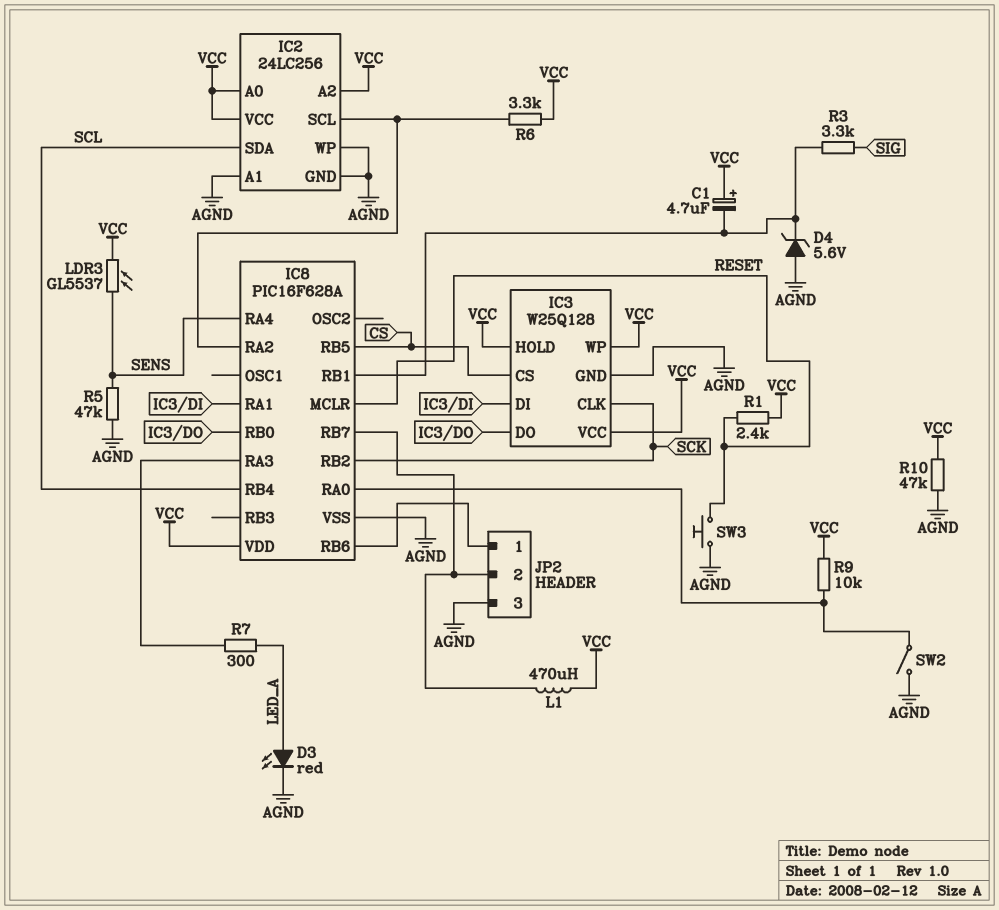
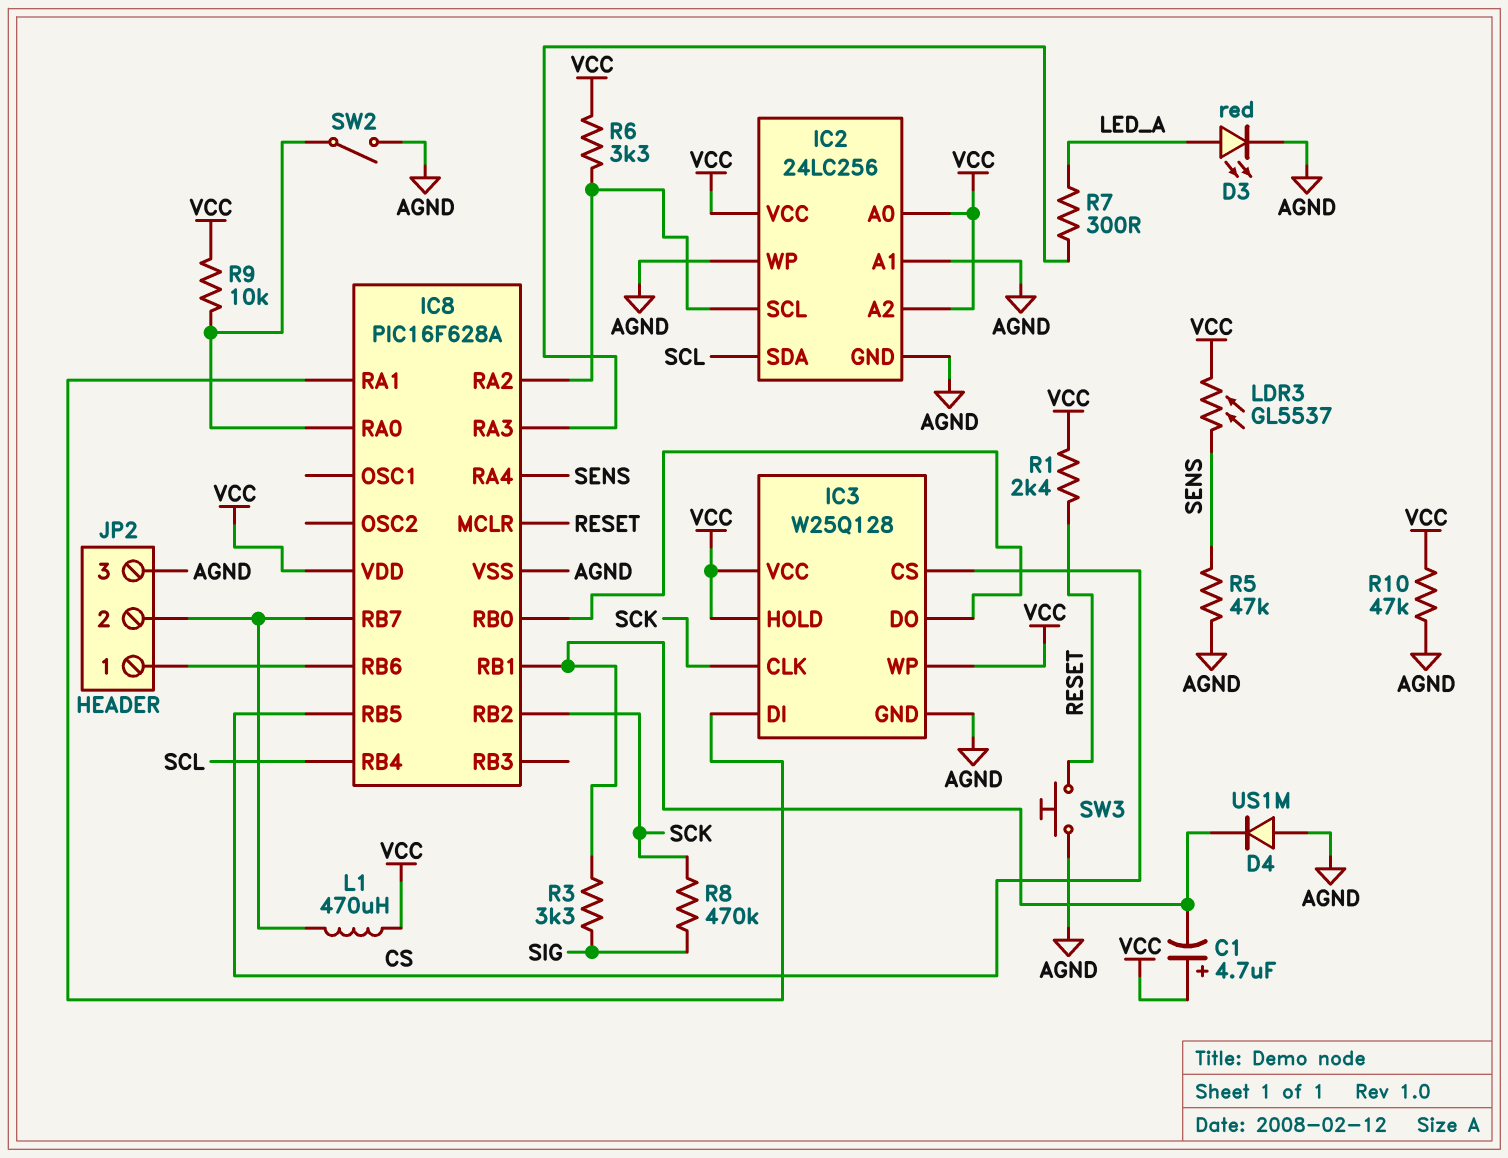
D4: zener 5.6V (A AGND, K IC8/RB1) -> diode US1M (A AGND, K IC8/RB1)
R8: none -> 470k (SCK, SIG)

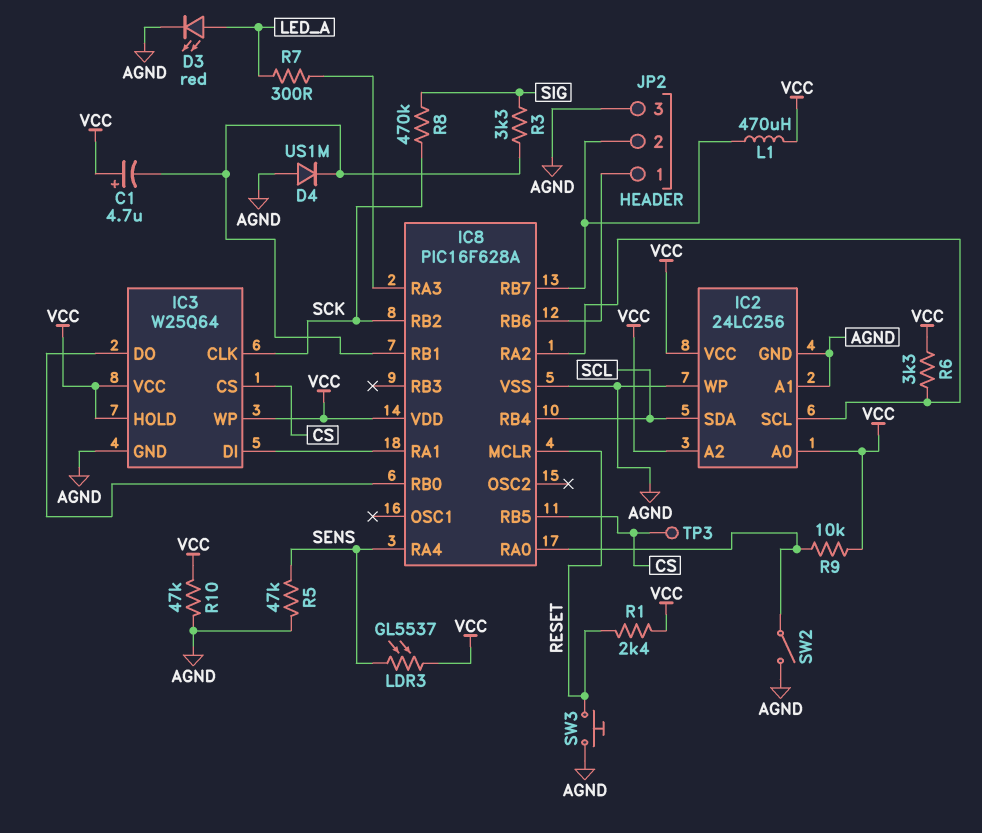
IC3: W25Q128 -> W25Q64
TP3: none -> test point (CS)

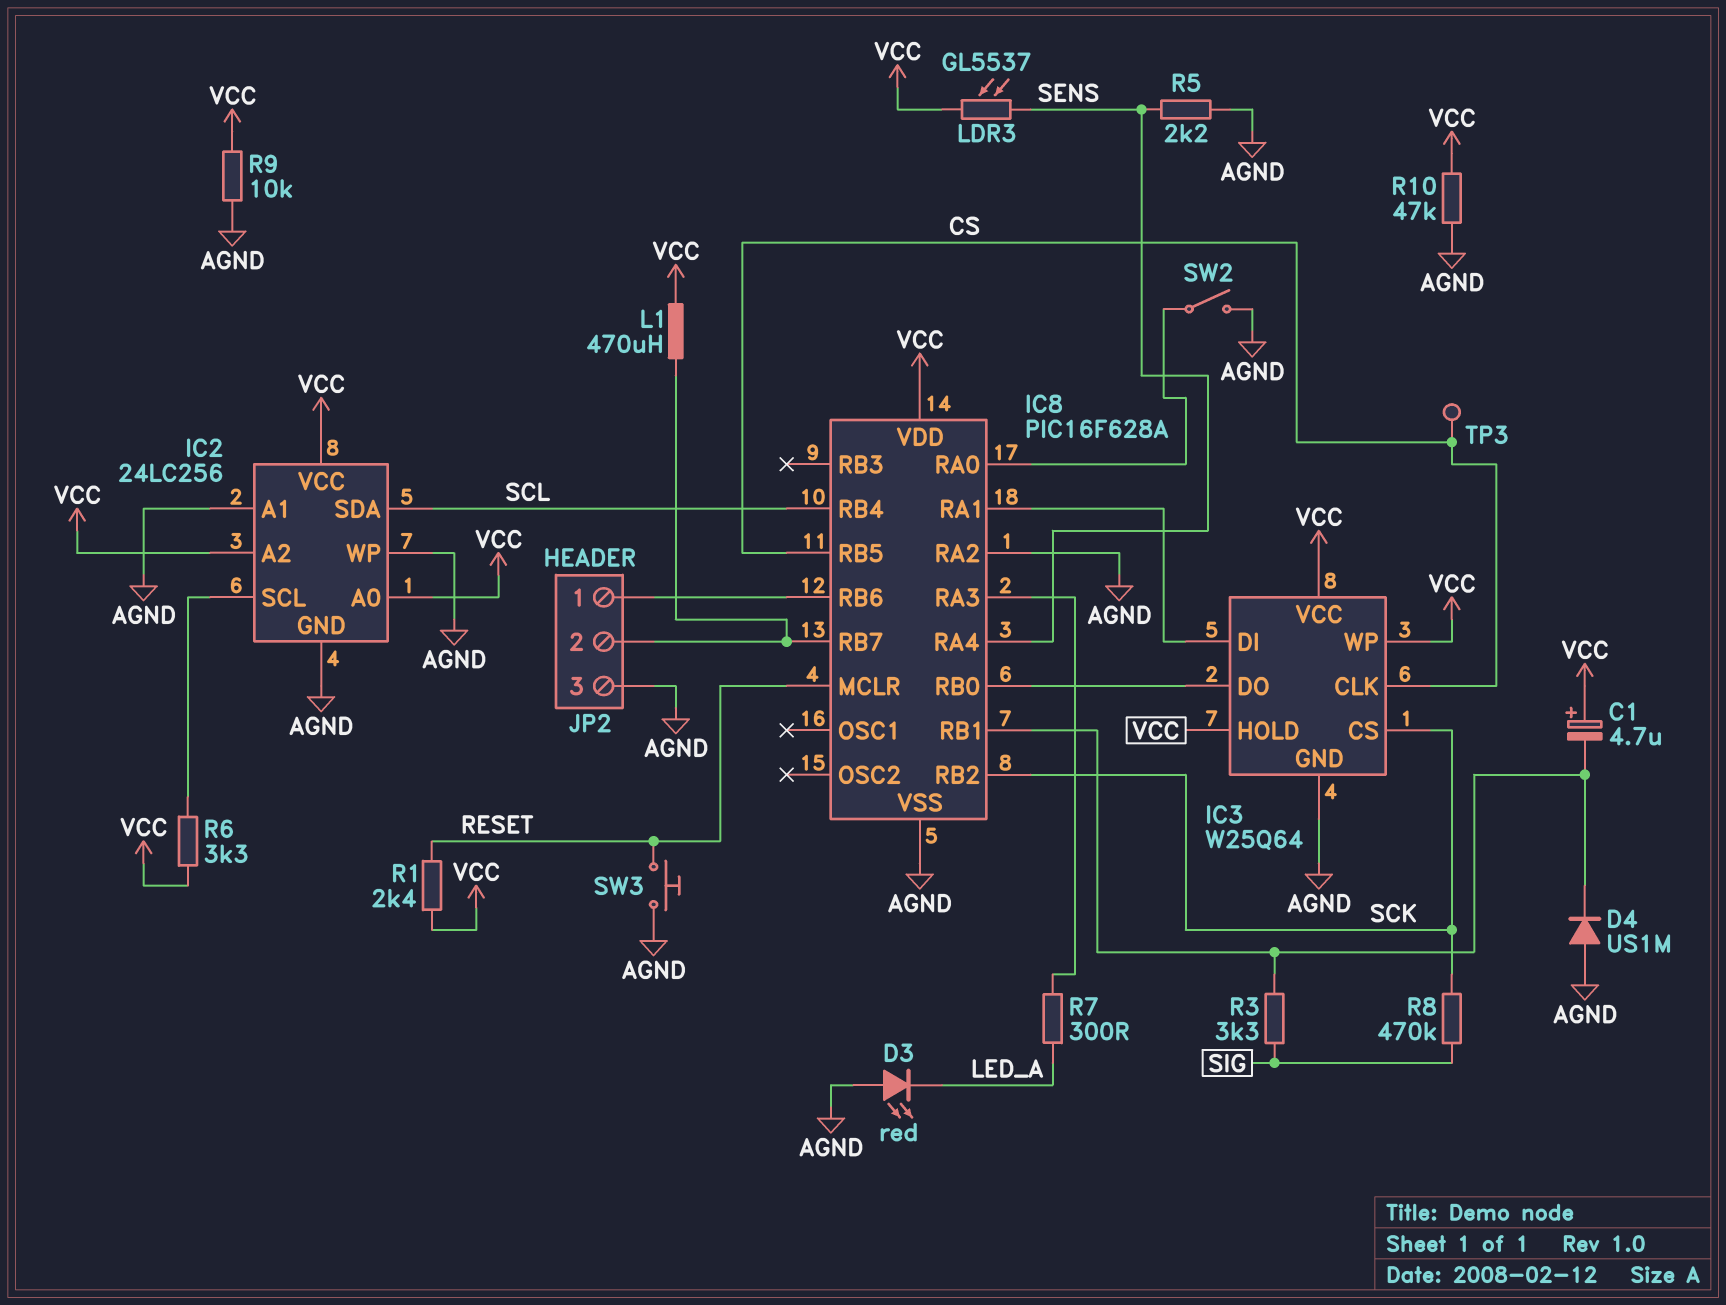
D3: LED red (A LED_A, K AGND) -> LED red (A AGND, K LED_A)
IC3 pin CLK: SCK -> CS
IC3 pin CS: CS -> SCK
IC8 pin RA2: IC2/SCL -> AGND
R5: 47k (AGND, SENS) -> 2.2k (AGND, SENS)
R9: 10k (IC8/RA0, VCC) -> 10k (AGND, VCC)

